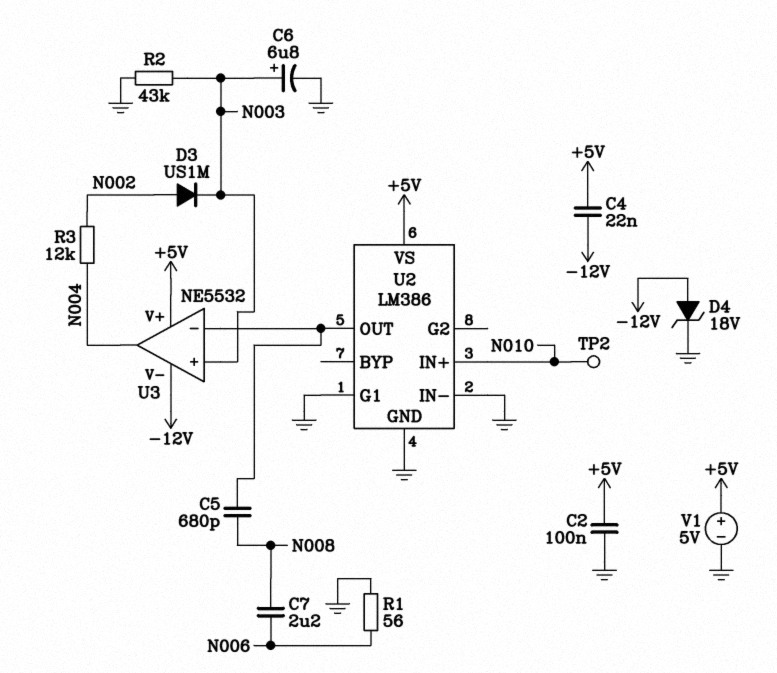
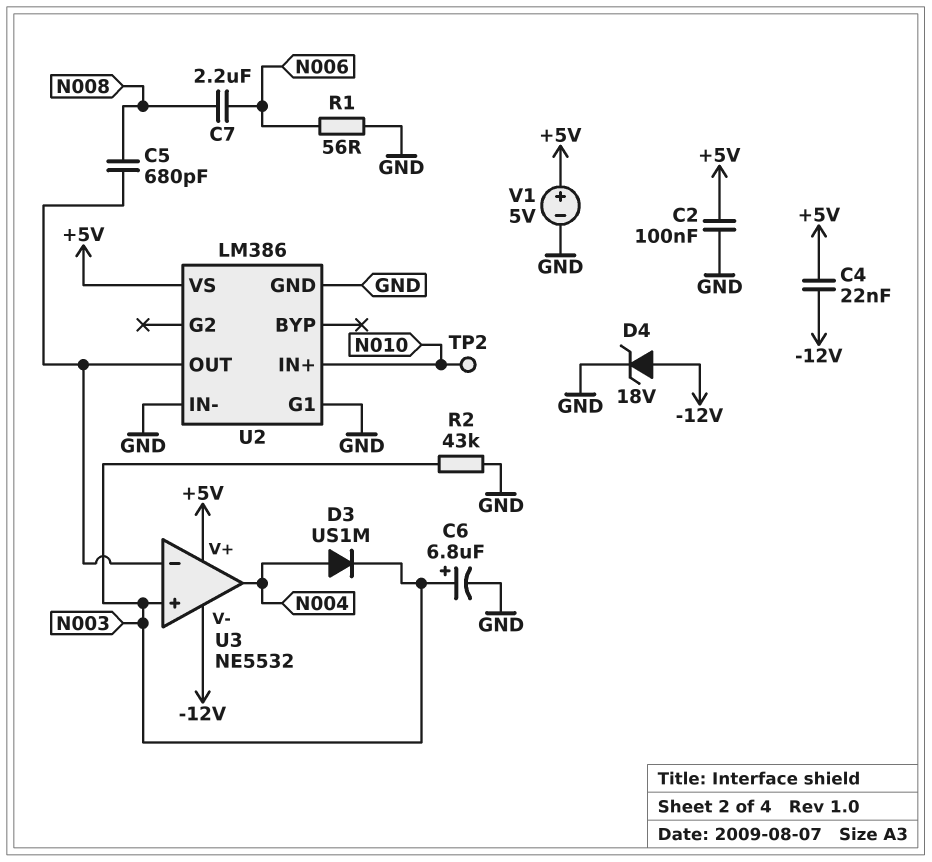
D3: diode US1M (A N002, K N003) -> diode US1M (A N004, K N003)
R3: 12k (N002, N004) -> none

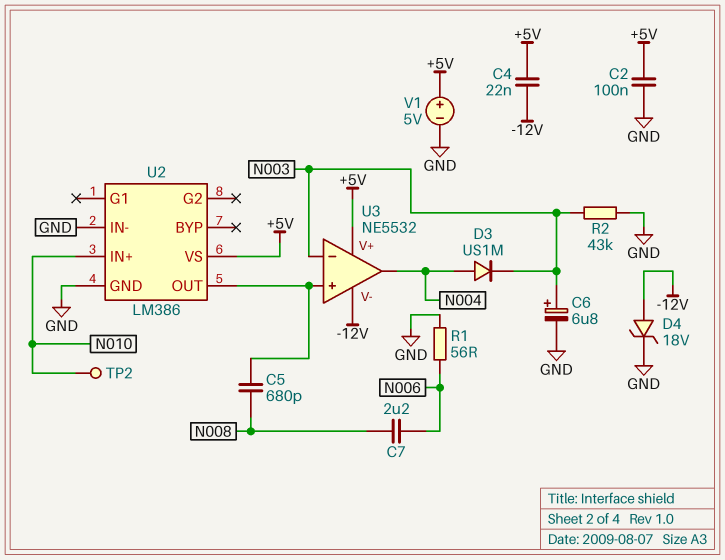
U2 pin G1: GND -> none
U3 pin in+: N003 -> U2/OUT
U3 pin in-: U2/OUT -> N003

